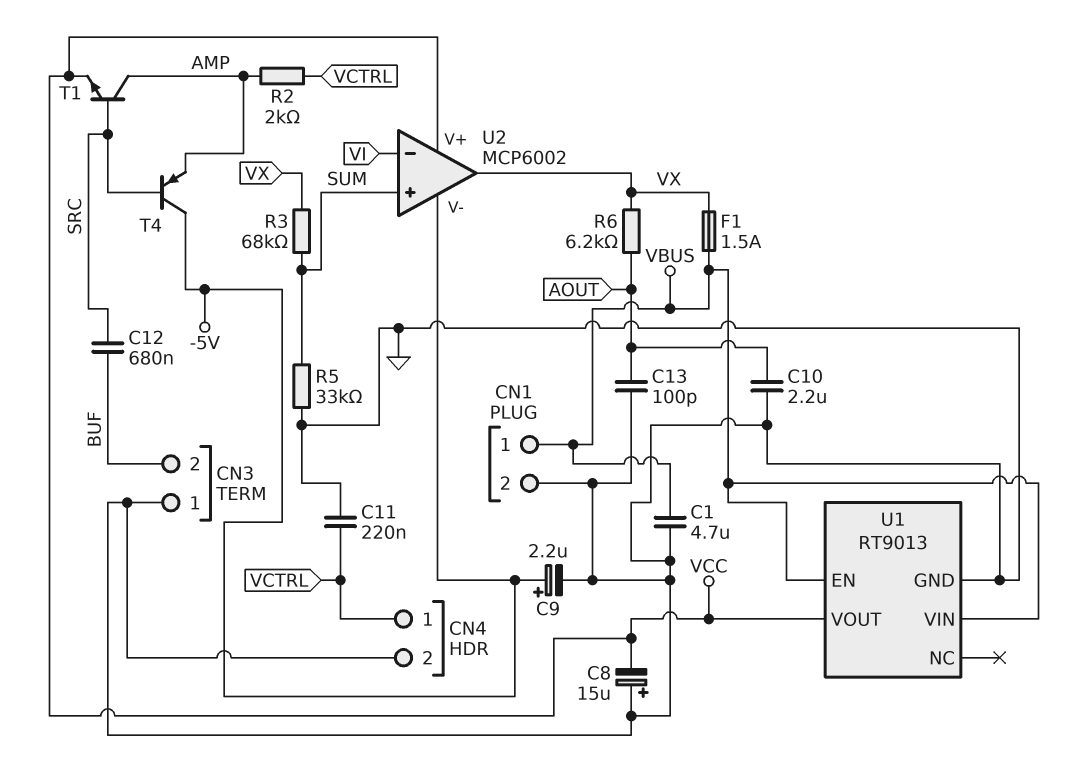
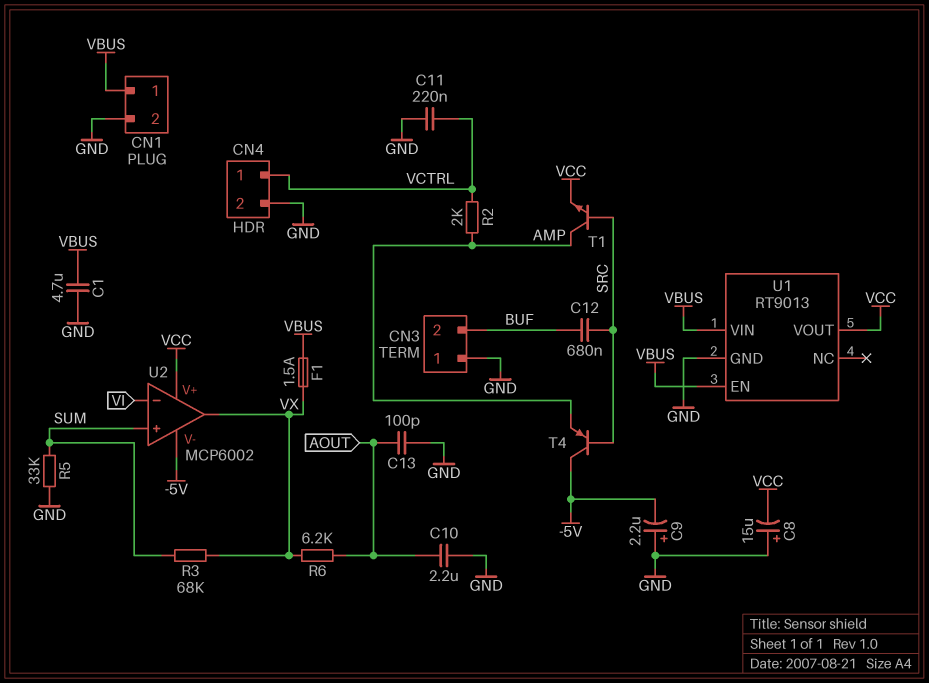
C9: 2.2uF (plus -5V, minus GND) -> 2.2uF (plus GND, minus -5V)

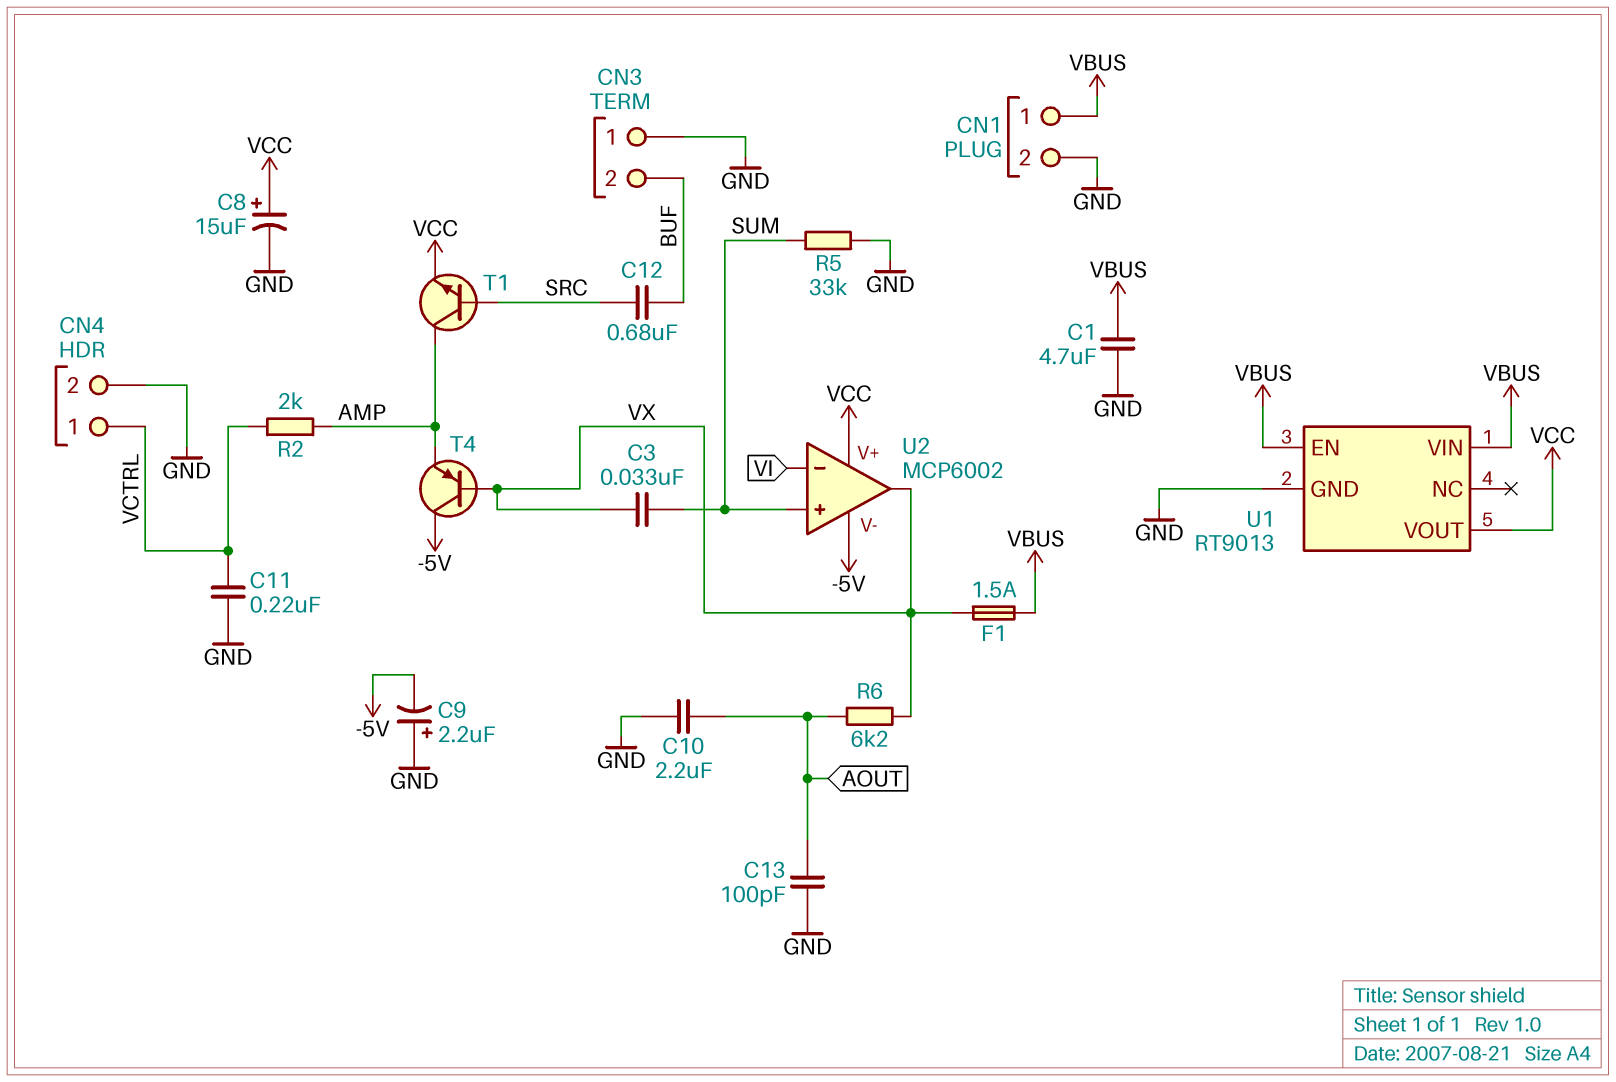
C3: none -> 33nF (SUM, VX)
C8: 15uF (plus GND, minus VCC) -> 15uF (plus VCC, minus GND)
R3: 68k (SUM, VX) -> none
T4: PNP (B SRC, C -5V, E AMP) -> PNP (B VX, C -5V, E AMP)

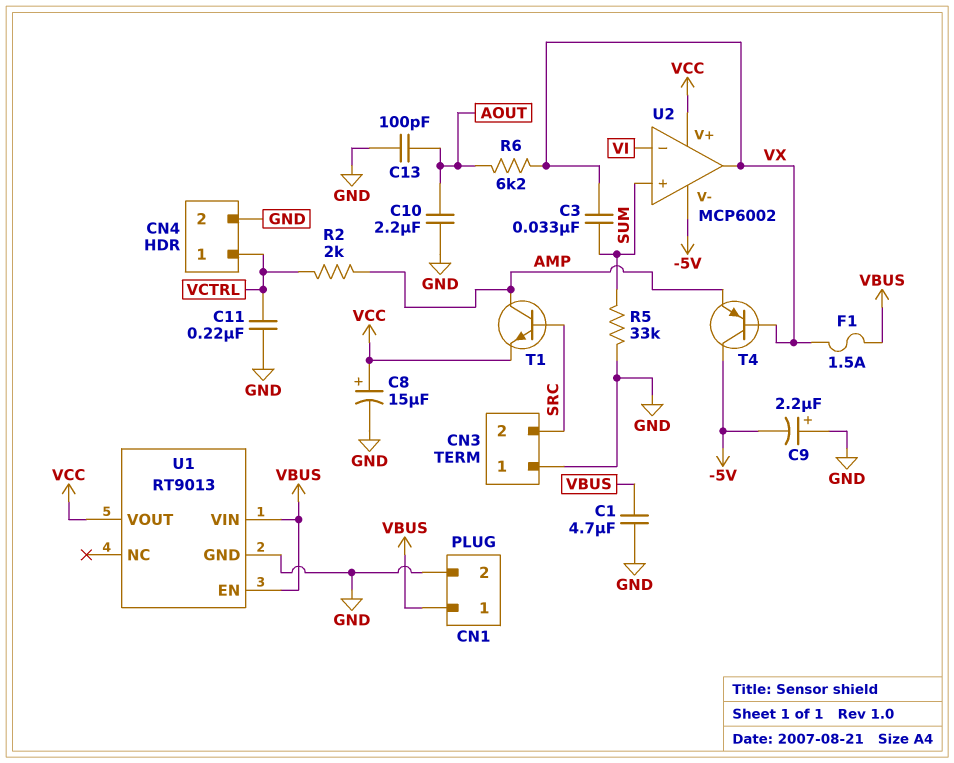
C12: 680nF (BUF, SRC) -> none
CN3 pin 2: BUF -> SRC

